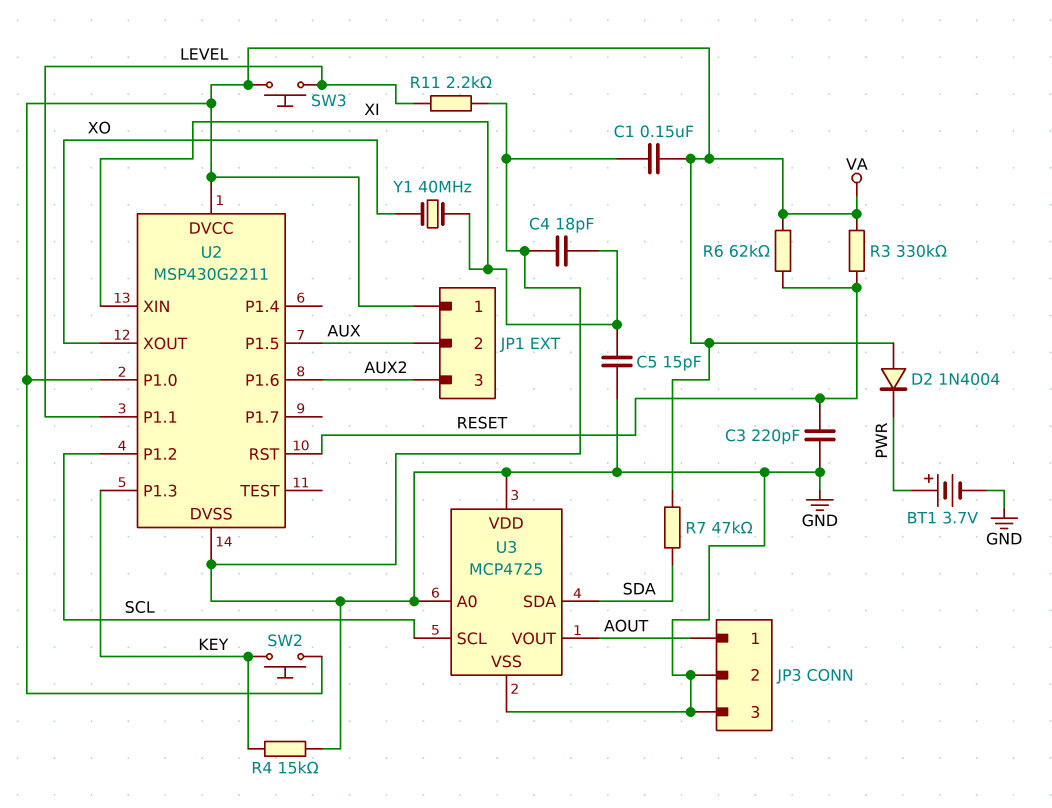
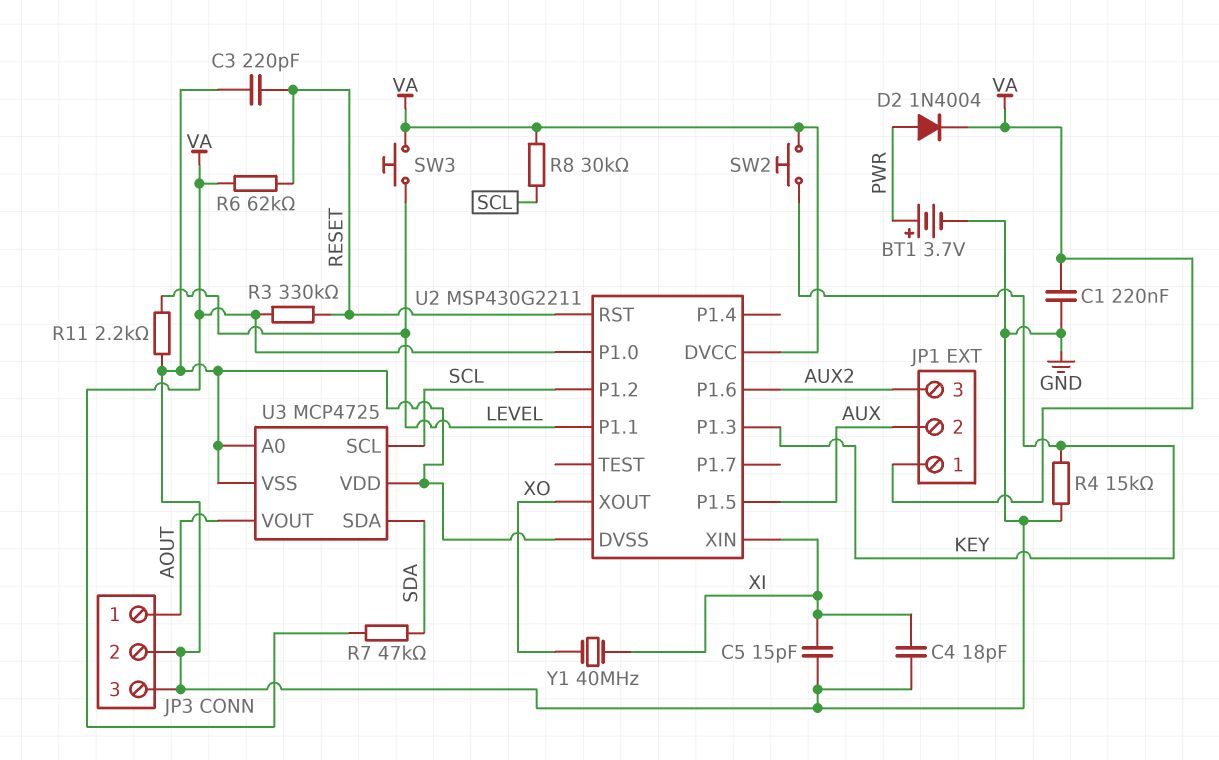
C1: 150nF (GND, VA) -> 220nF (GND, VA)
D2: diode 1N4004 (A VA, K PWR) -> diode 1N4004 (A PWR, K VA)
R8: none -> 30k (SCL, VA)

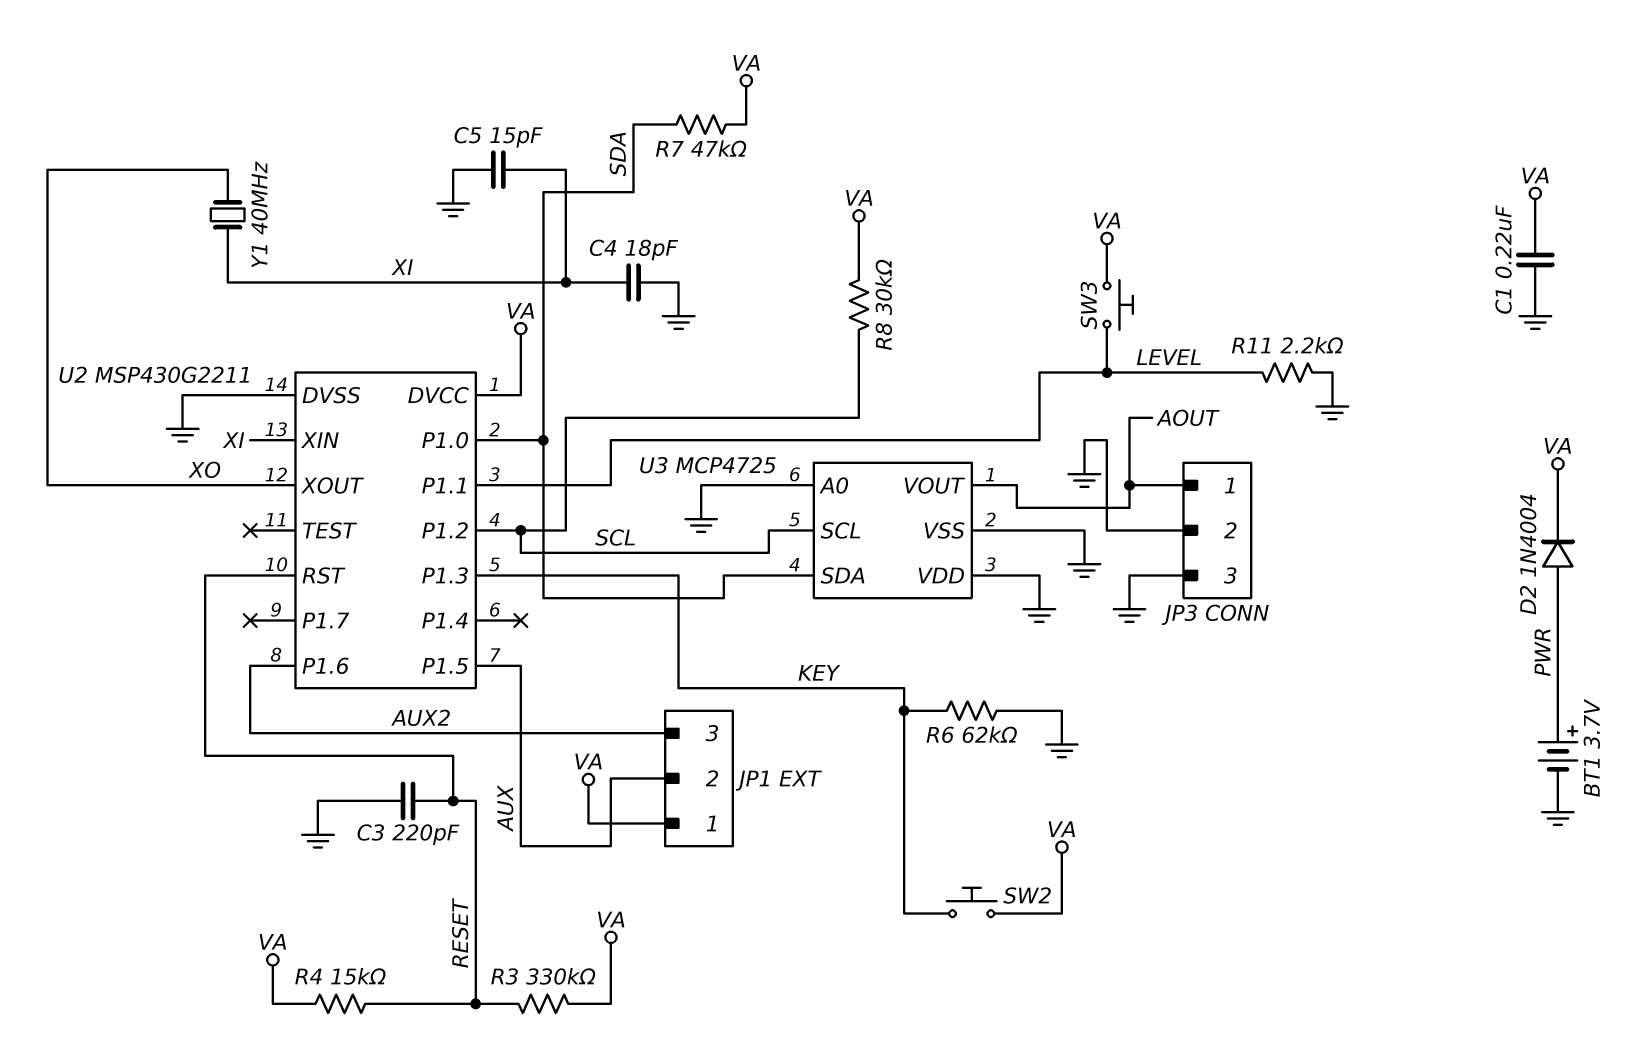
R4: 15k (GND, KEY) -> 15k (RESET, VA)
R6: 62k (RESET, VA) -> 62k (GND, KEY)
U2 pin P1.0: VA -> SDA

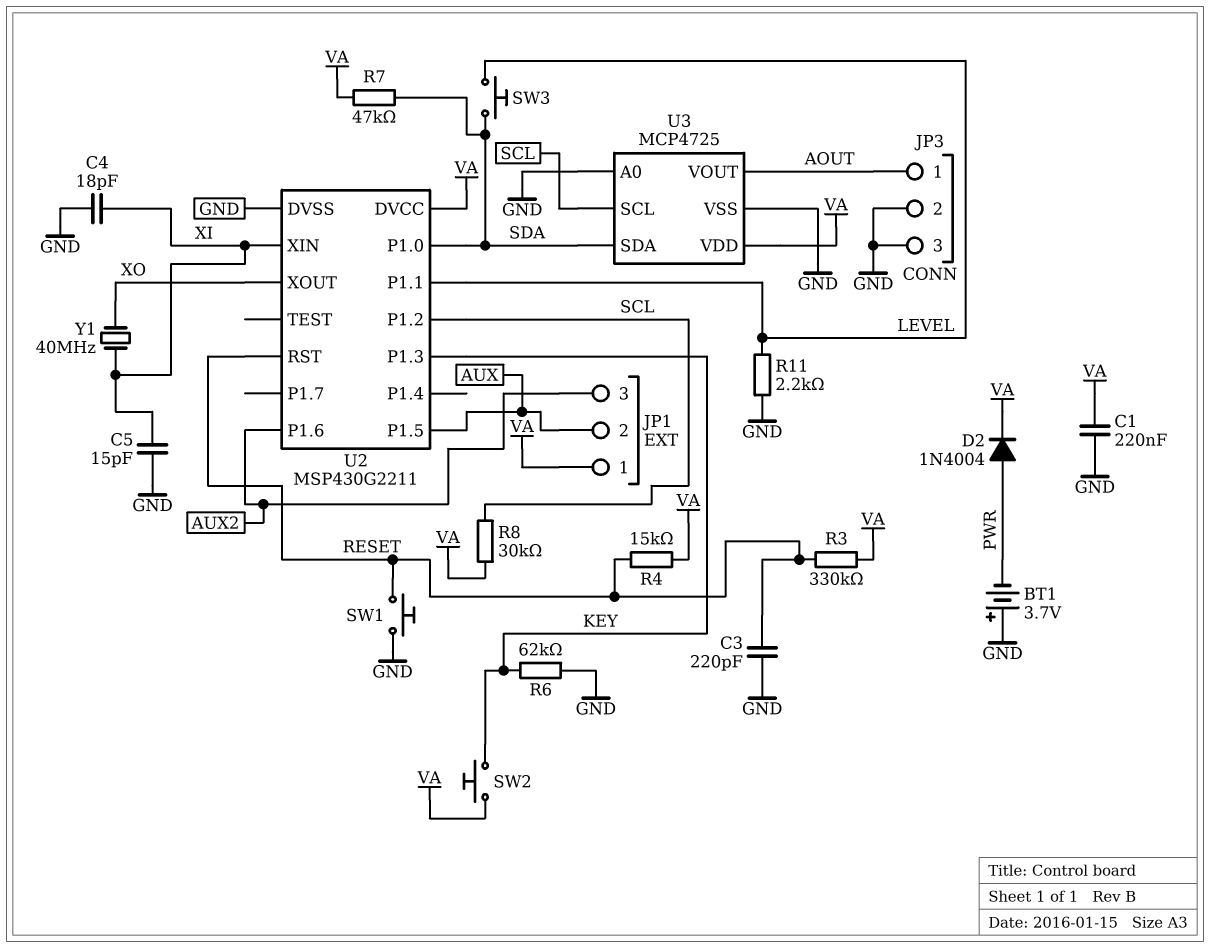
BT1: 3.7V (plus PWR, minus GND) -> 3.7V (plus GND, minus PWR)
SW1: none -> button (GND, RESET)
SW3: button (LEVEL, VA) -> button (LEVEL, SDA)
U3 pin VDD: GND -> VA

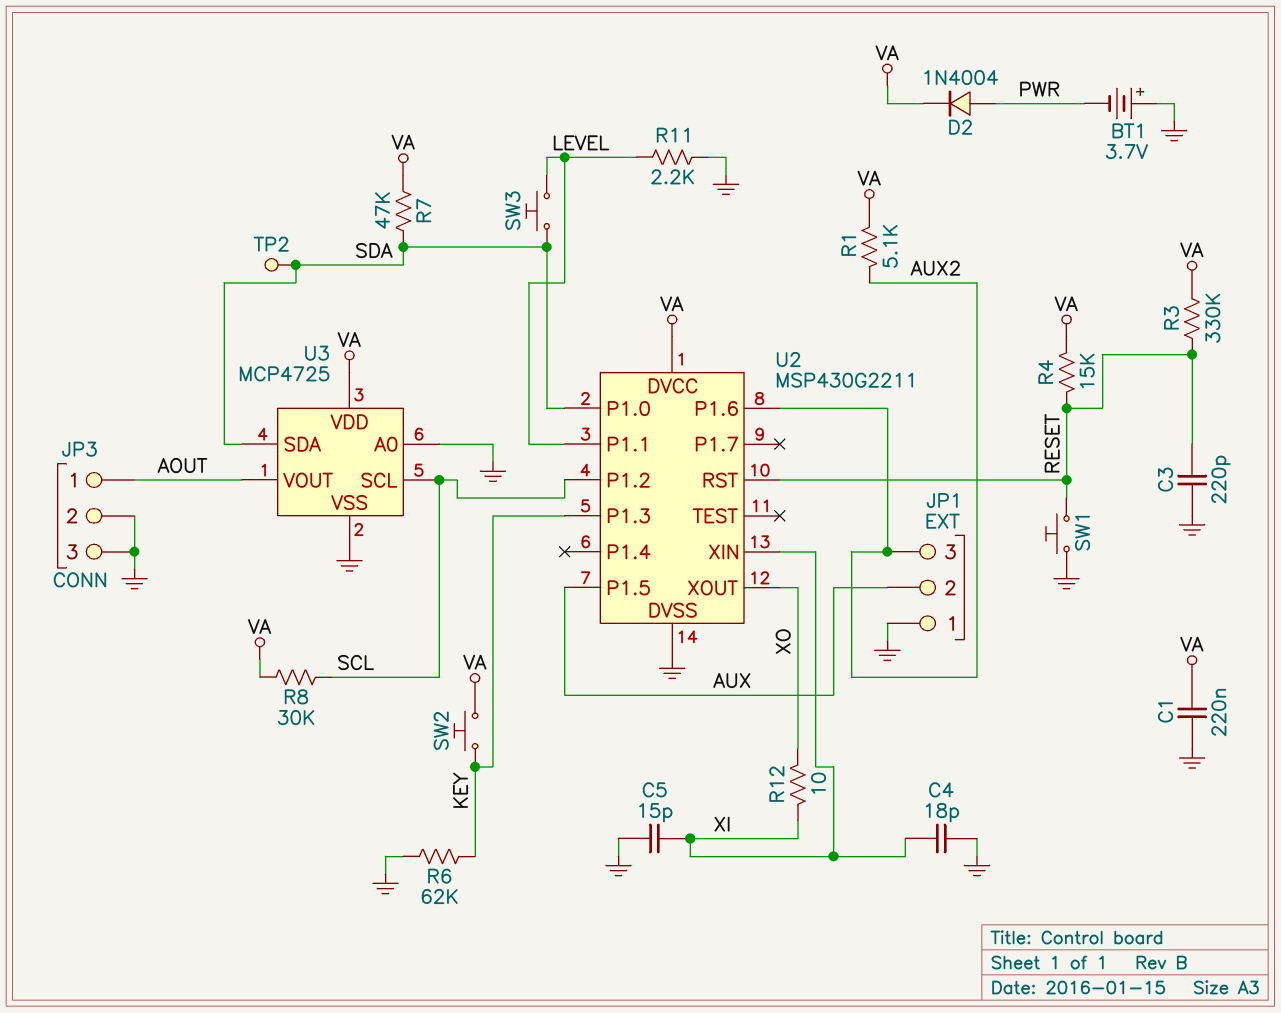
JP1 pin 1: VA -> GND
R1: none -> 5.1k (AUX2, VA)
R12: none -> 10 (XI, XO)
TP2: none -> test point (SDA)
Y1: 40MHz (XI, XO) -> none

